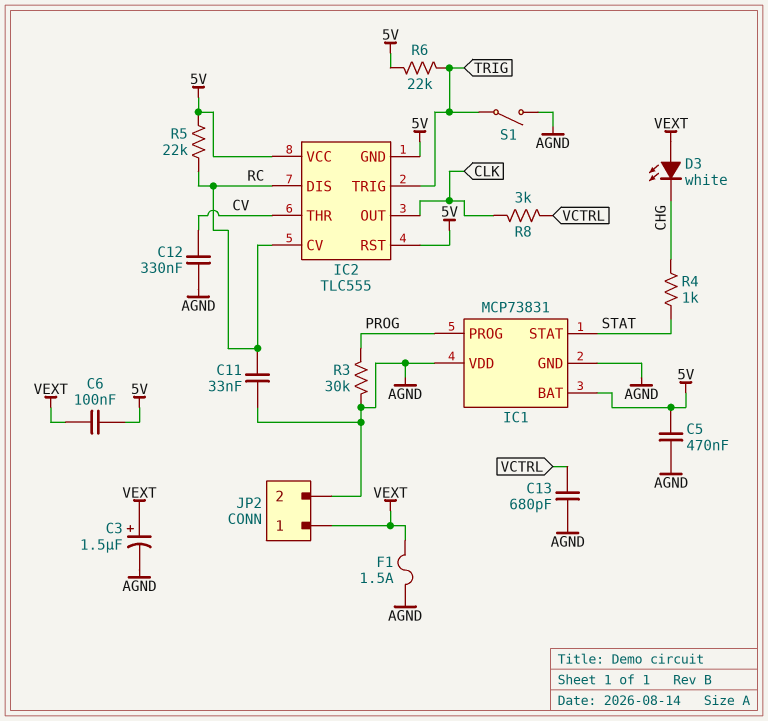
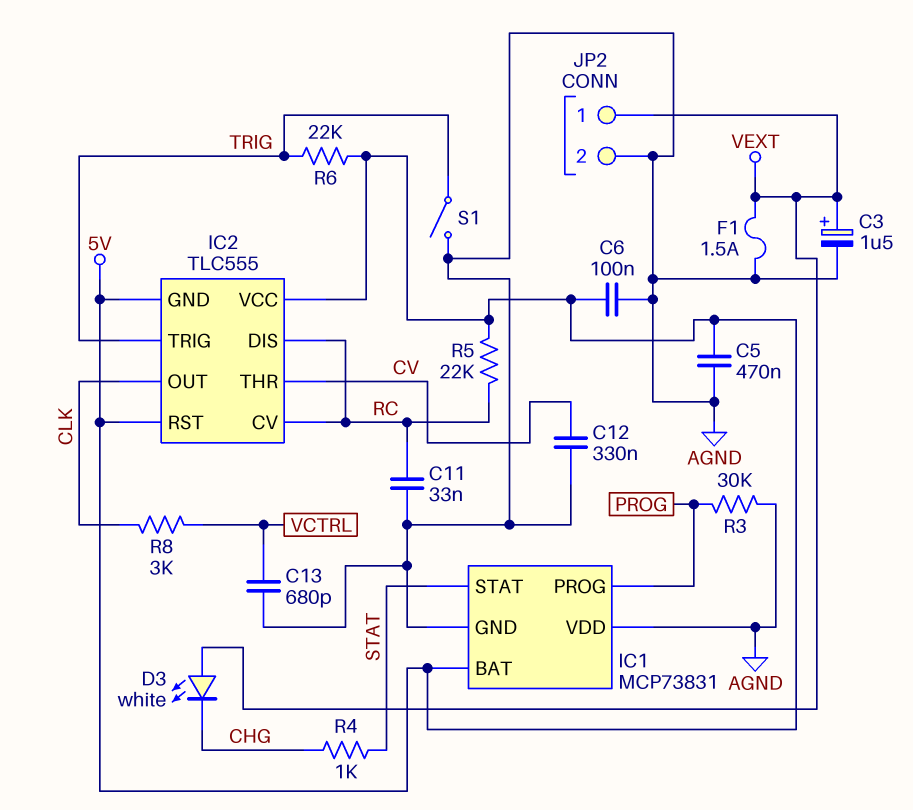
C6: 100nF (5V, VEXT) -> 100nF (5V, AGND)

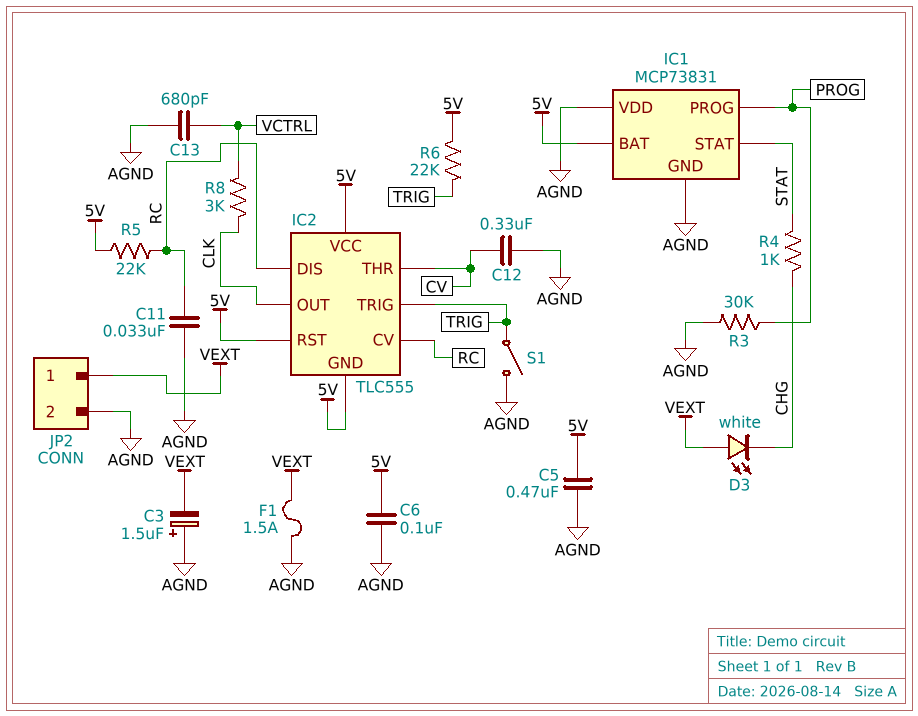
C3: 1.5uF (plus VEXT, minus AGND) -> 1.5uF (plus AGND, minus VEXT)

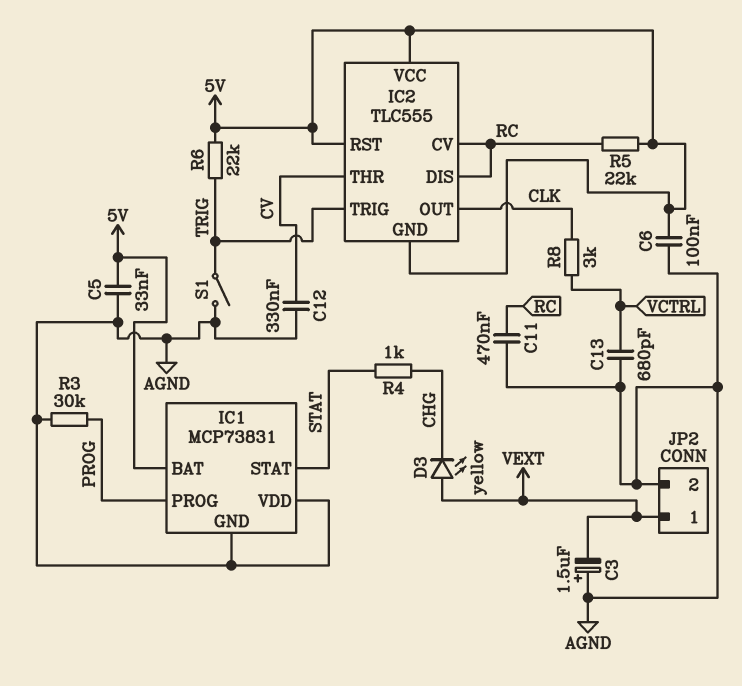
C5: 470nF (5V, AGND) -> 33nF (5V, AGND)
C11: 33nF (AGND, RC) -> 470nF (AGND, RC)
D3: LED white (A VEXT, K CHG) -> LED yellow (A VEXT, K CHG)
F1: 1.5A (AGND, VEXT) -> none

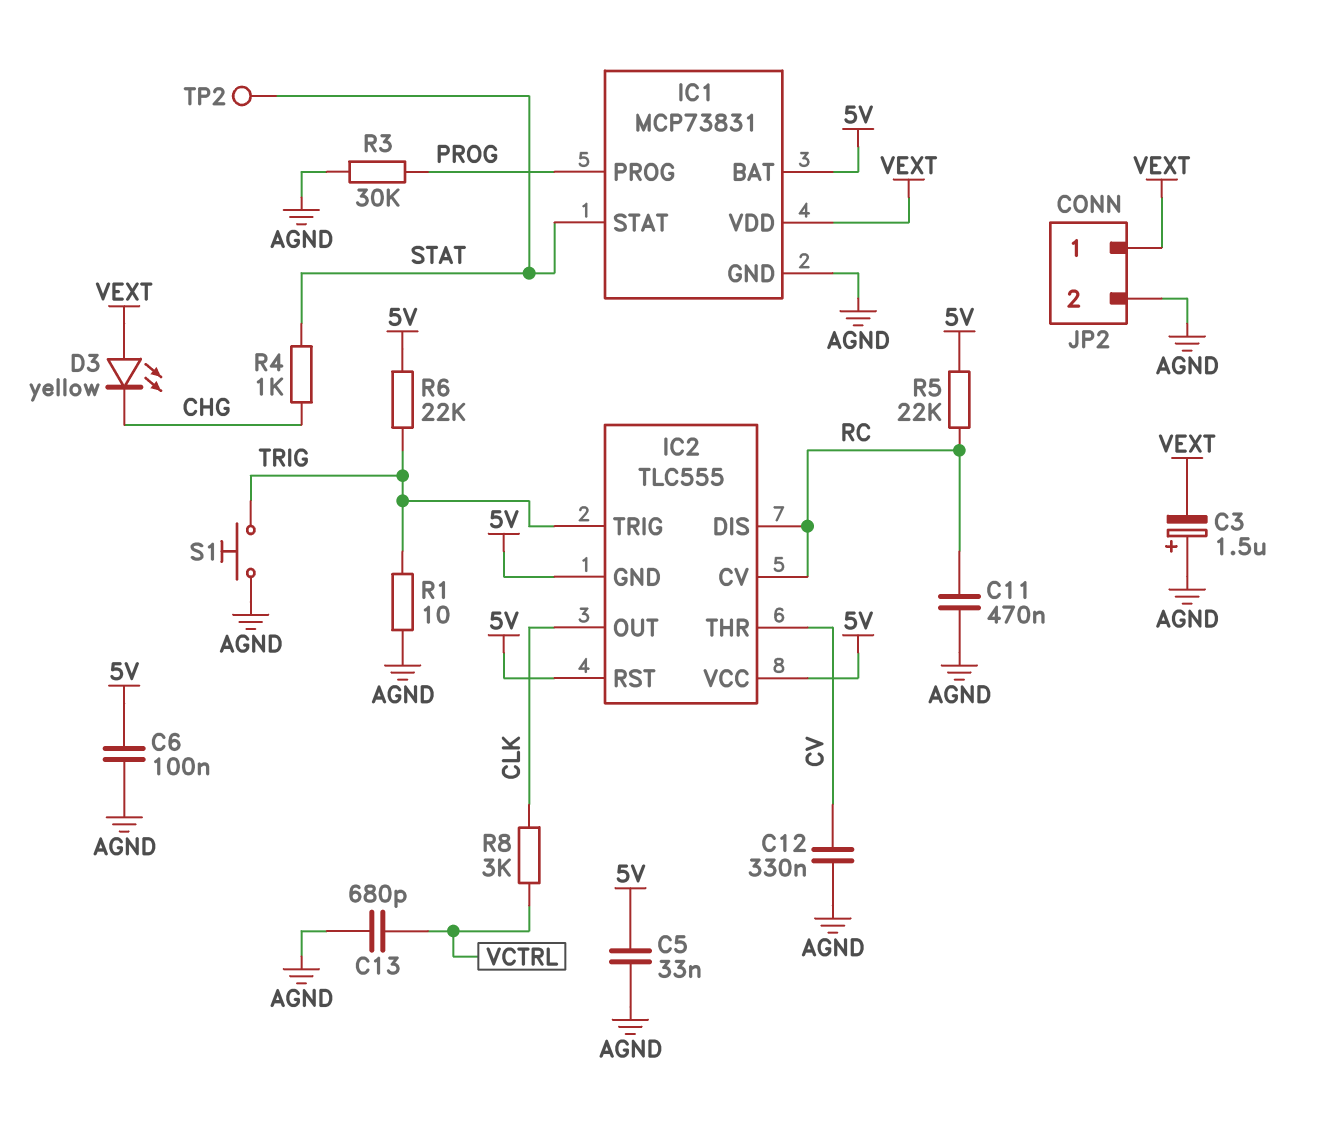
IC1 pin VDD: AGND -> VEXT
R1: none -> 10 (AGND, TRIG)
S1: switch (AGND, TRIG) -> button (AGND, TRIG)
TP2: none -> test point (STAT)

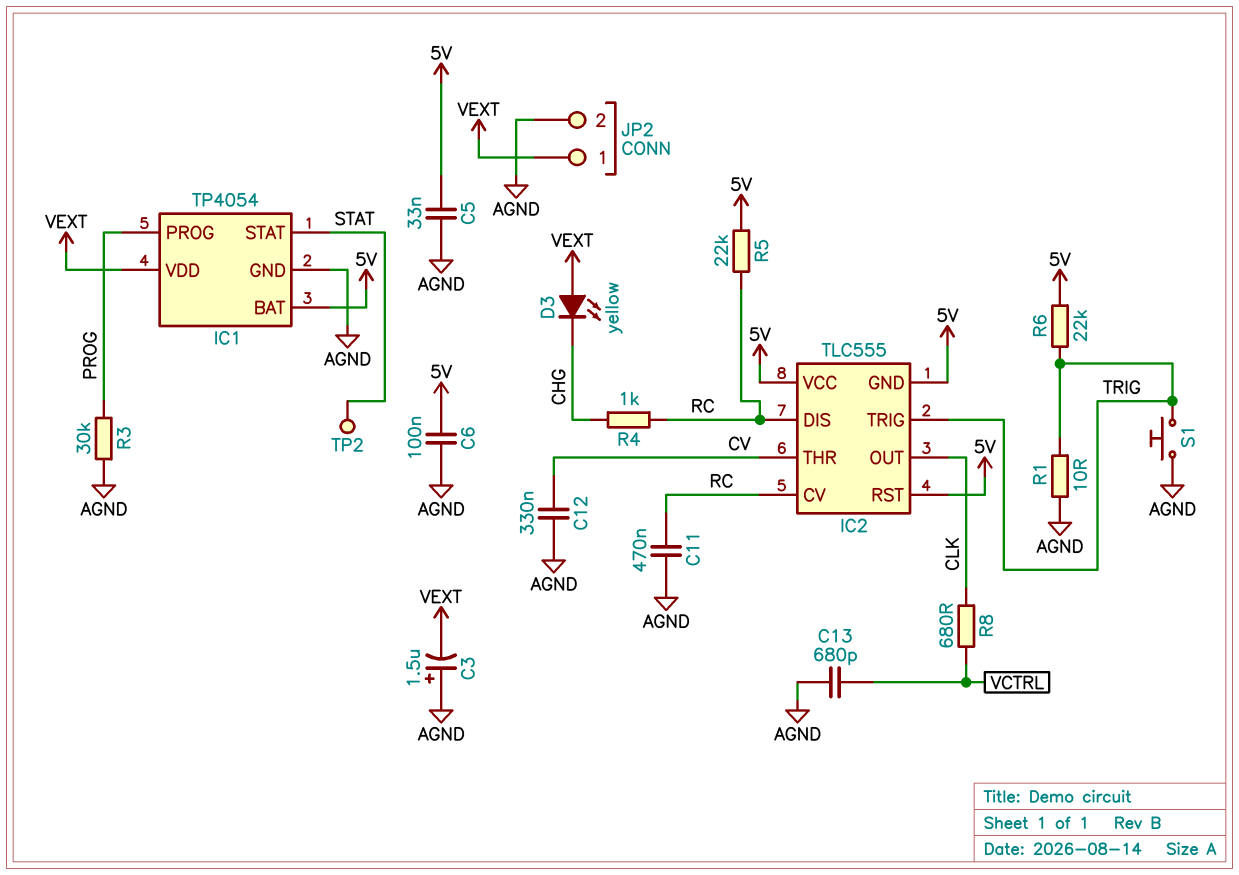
IC1: MCP73831 -> TP4054
R4: 1k (CHG, STAT) -> 1k (CHG, RC)
R8: 3k (CLK, VCTRL) -> 680 (CLK, VCTRL)

